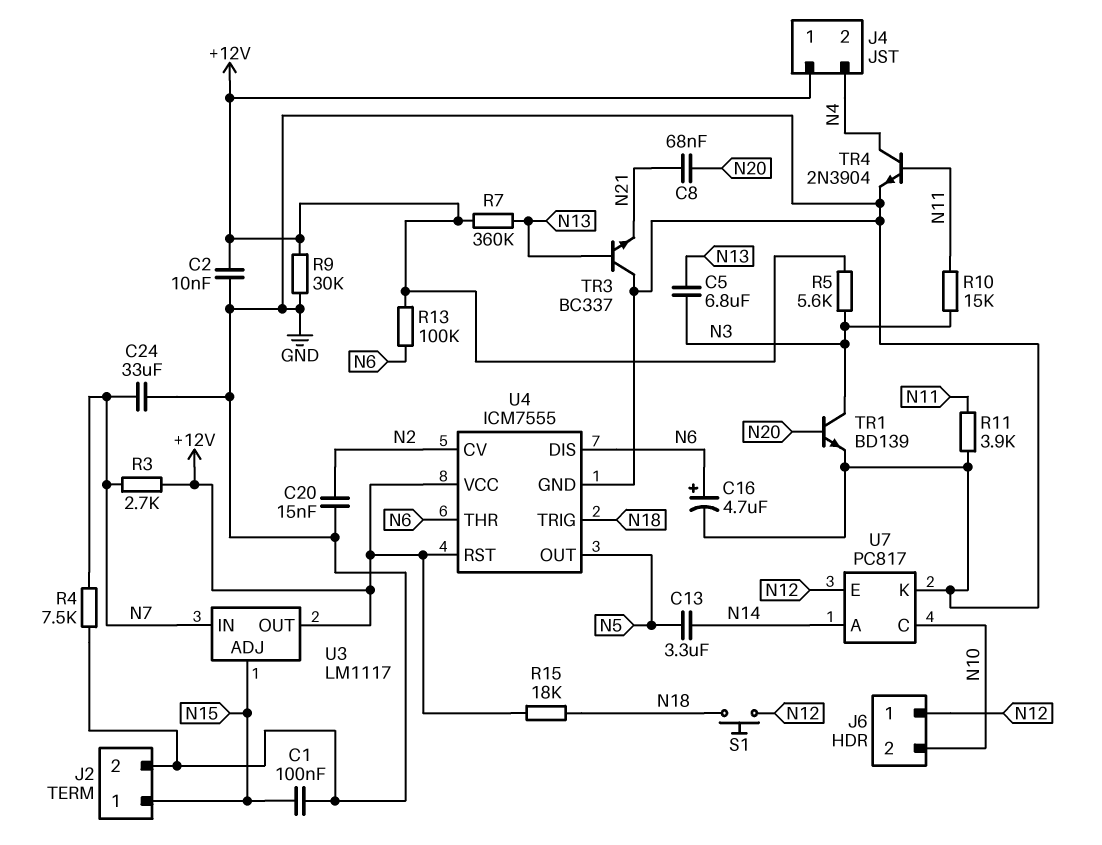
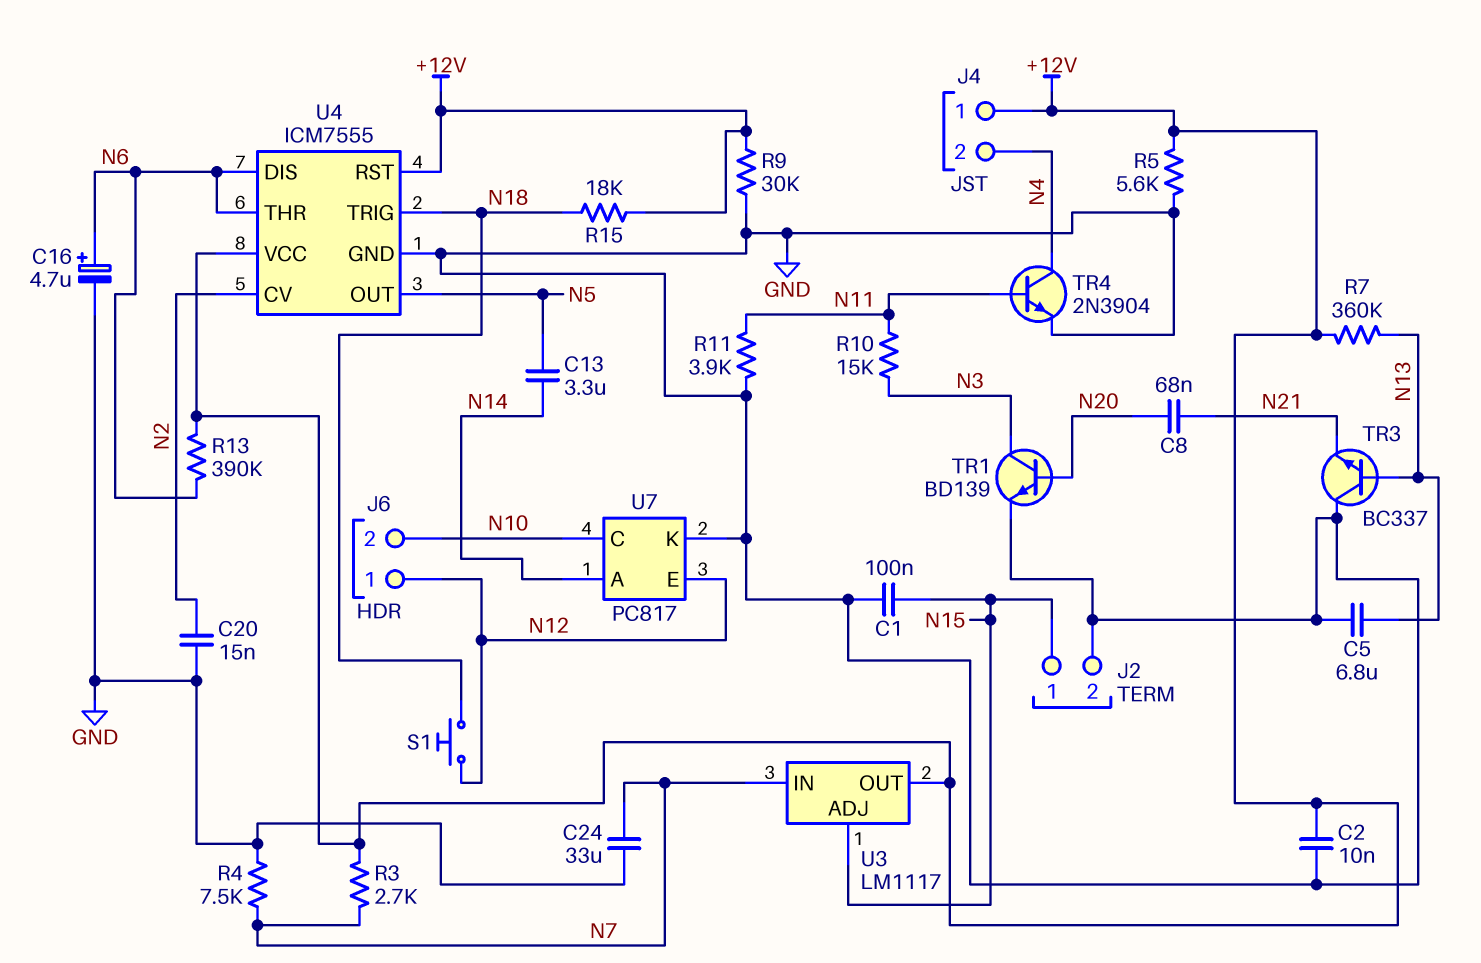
C5: 6.8uF (N3, N13) -> 6.8uF (GND, N13)
R5: 5.6k (+12V, N3) -> 5.6k (+12V, GND)
R13: 100k (+12V, N6) -> 390k (+12V, N6)

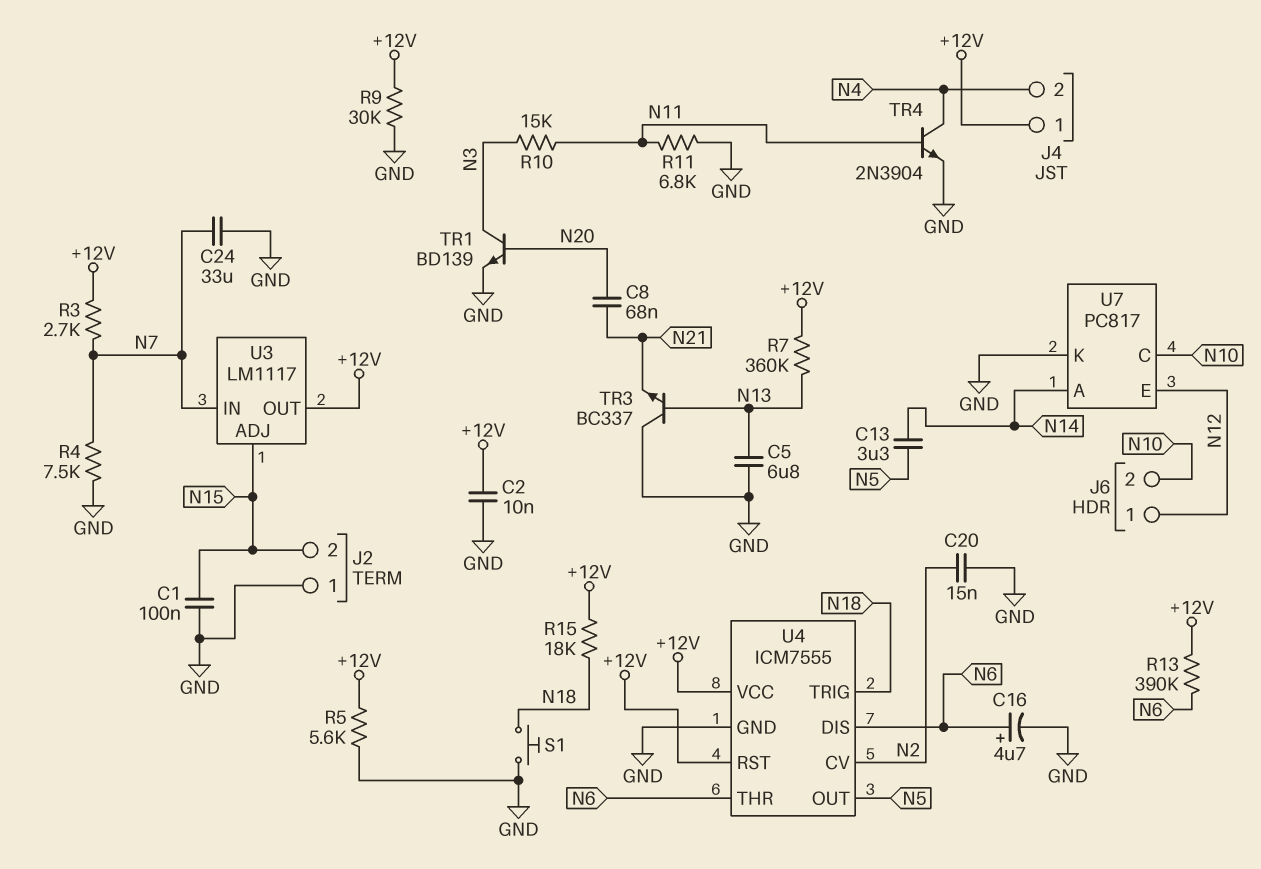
J2 pin 1: N15 -> GND
J2 pin 2: GND -> N15
R11: 3.9k (GND, N11) -> 6.8k (GND, N11)
S1: button (N12, N18) -> button (GND, N18)

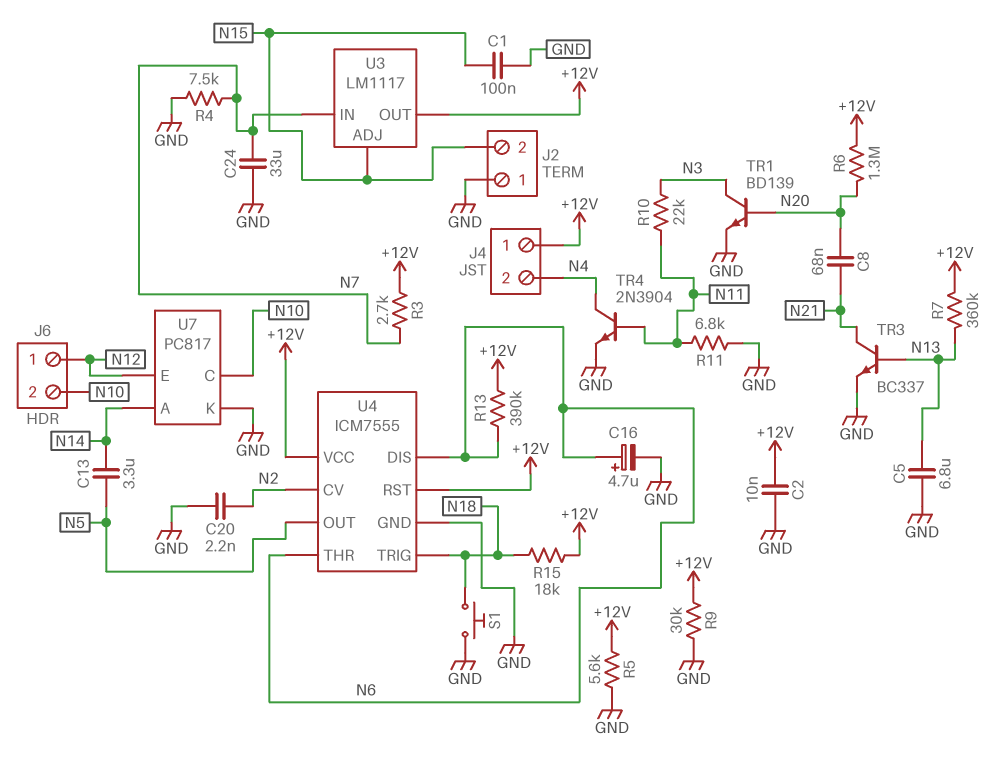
C20: 15nF (GND, N2) -> 2.2nF (GND, N2)
R6: none -> 1.3M (+12V, N20)
R10: 15k (N3, N11) -> 22k (N3, N11)
TR3: NPN BC337 (B N13, C GND, E N21) -> NPN BC337 (B N13, C N21, E GND)

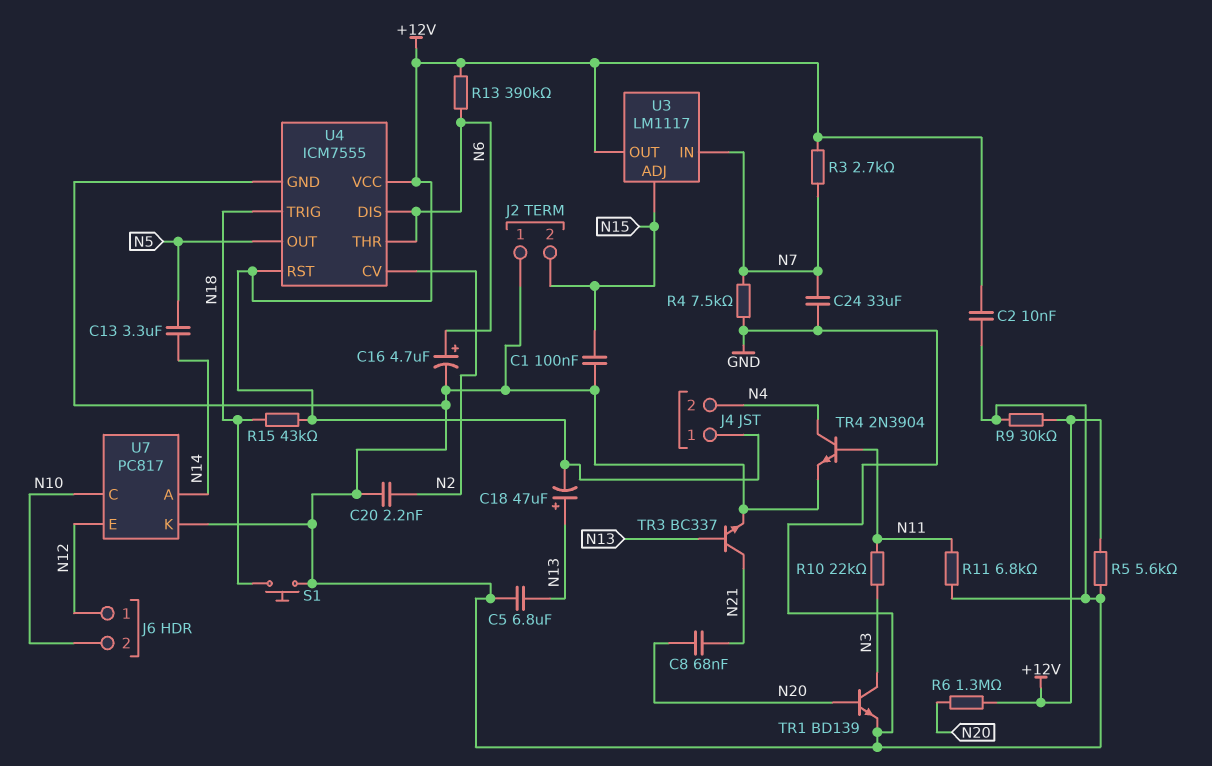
C18: none -> 47uF (plus N13, minus +12V)
R7: 360k (+12V, N13) -> none
R15: 18k (+12V, N18) -> 43k (+12V, N18)

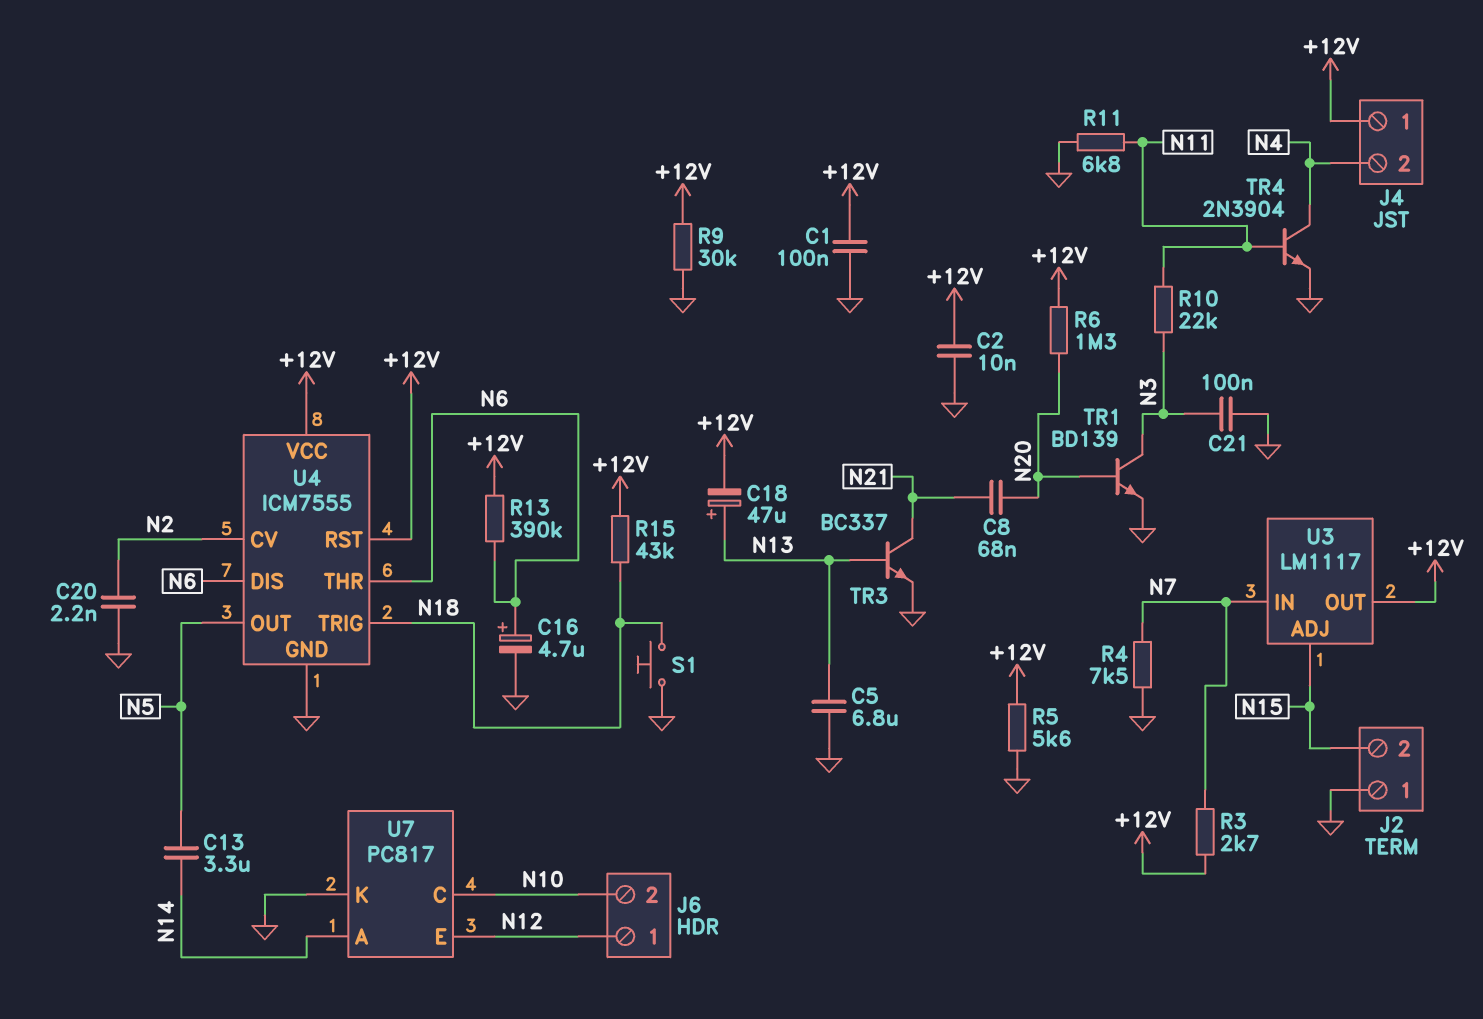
C1: 100nF (GND, N15) -> 100nF (+12V, GND)
C21: none -> 100nF (GND, N3)
C24: 33uF (GND, N7) -> none

